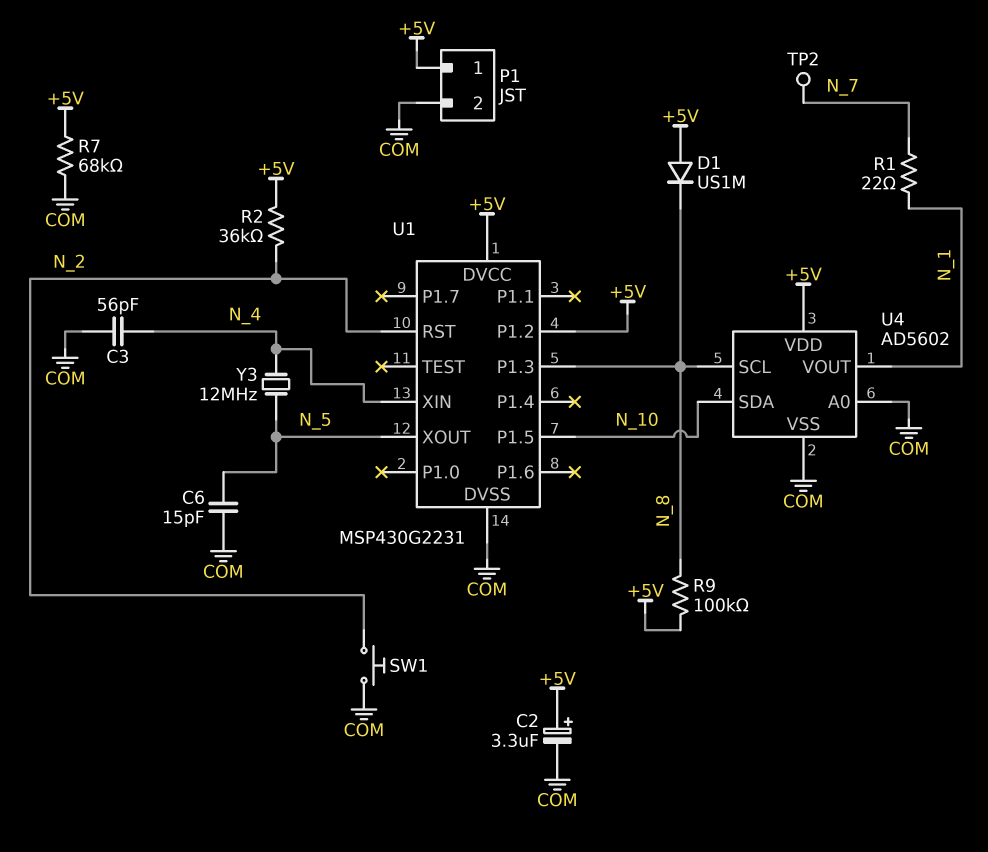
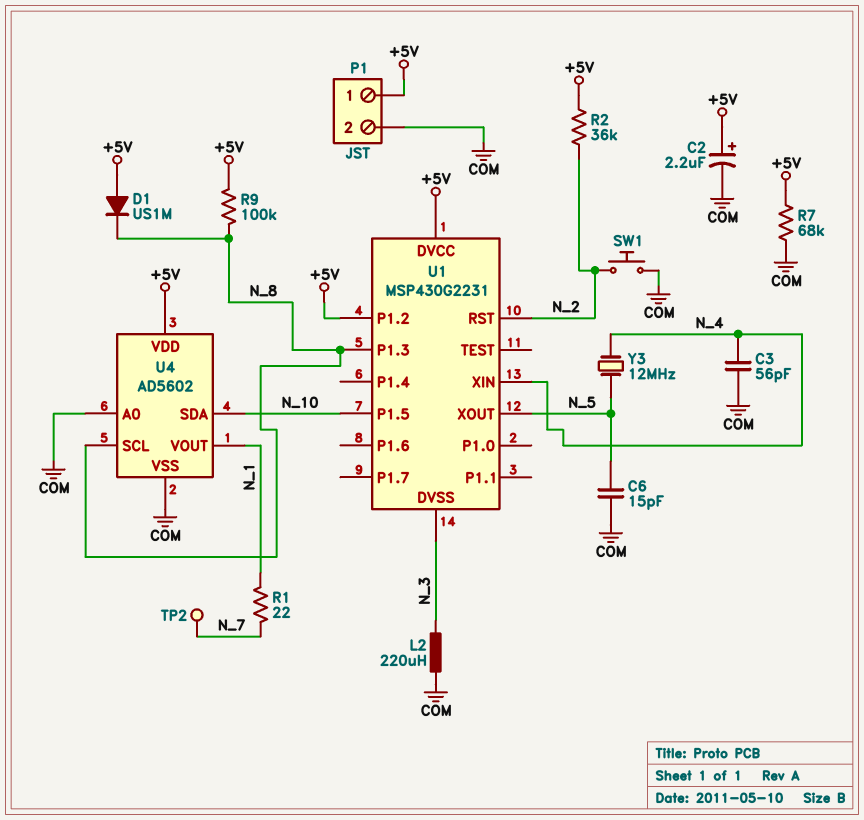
C2: 3.3uF (plus +5V, minus COM) -> 2.2uF (plus +5V, minus COM)
L2: none -> 220uH (COM, N_3)
U1 pin DVSS: COM -> N_3

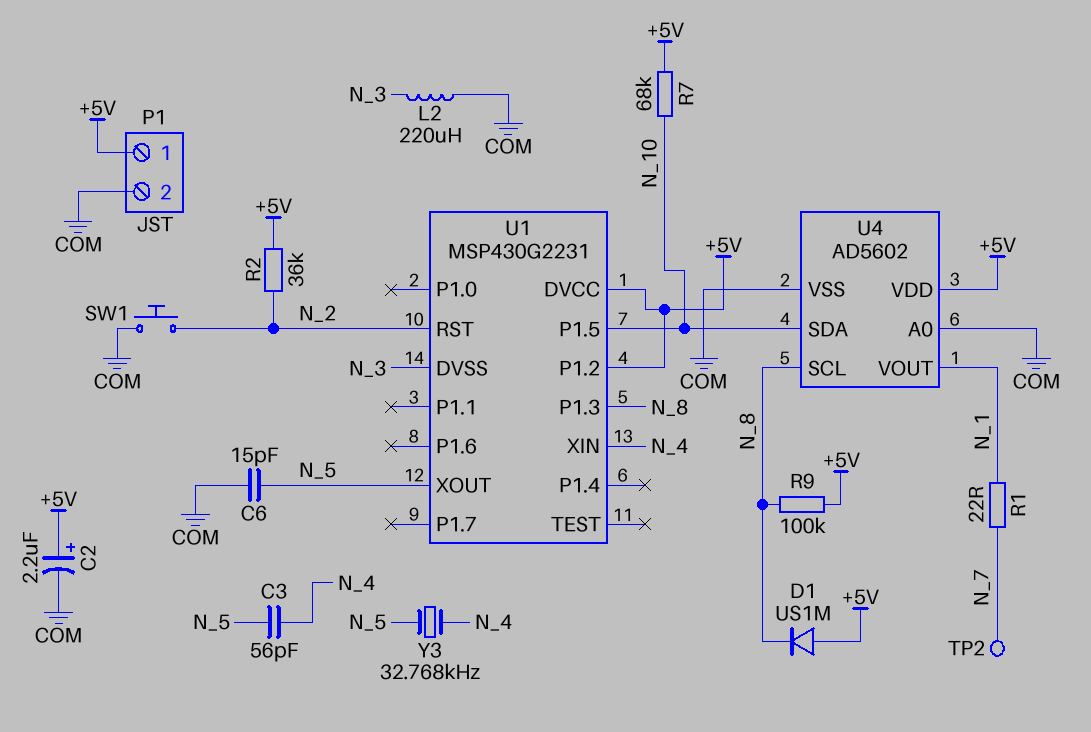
C3: 56pF (COM, N_4) -> 56pF (N_4, N_5)
R7: 68k (+5V, COM) -> 68k (+5V, N_10)
Y3: 12MHz (N_4, N_5) -> 32.768kHz (N_4, N_5)

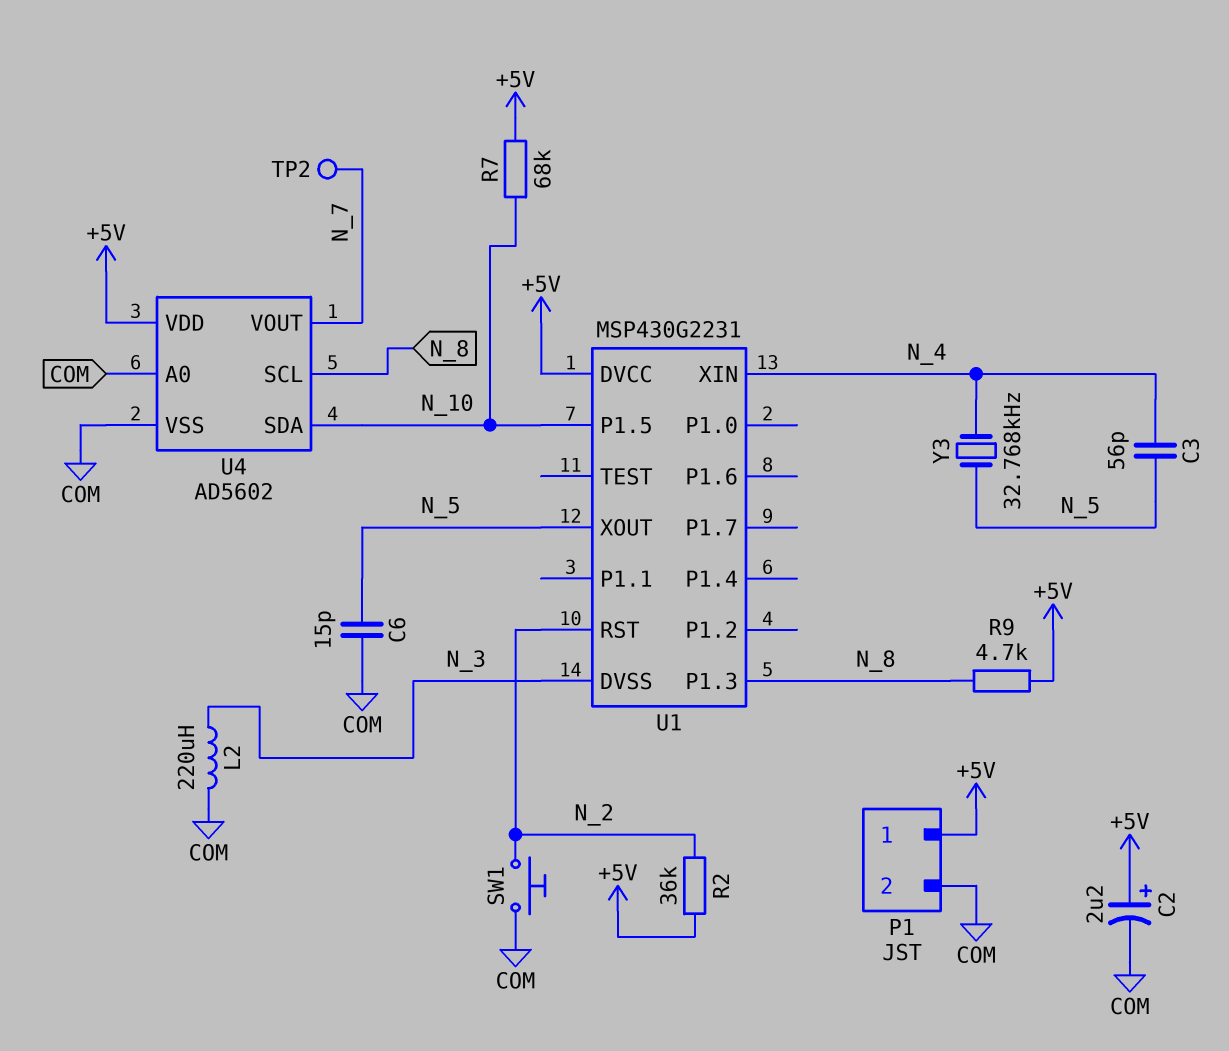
D1: diode US1M (A +5V, K N_8) -> none
R1: 22 (N_1, N_7) -> none
R9: 100k (+5V, N_8) -> 4.7k (+5V, N_8)
U1 pin P1.2: +5V -> none
U4 pin VOUT: N_1 -> N_7

